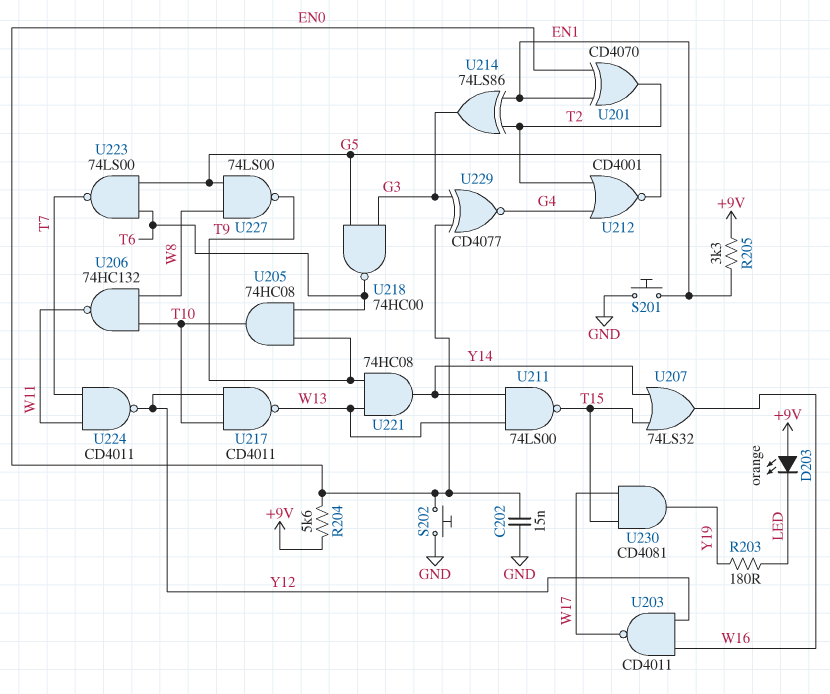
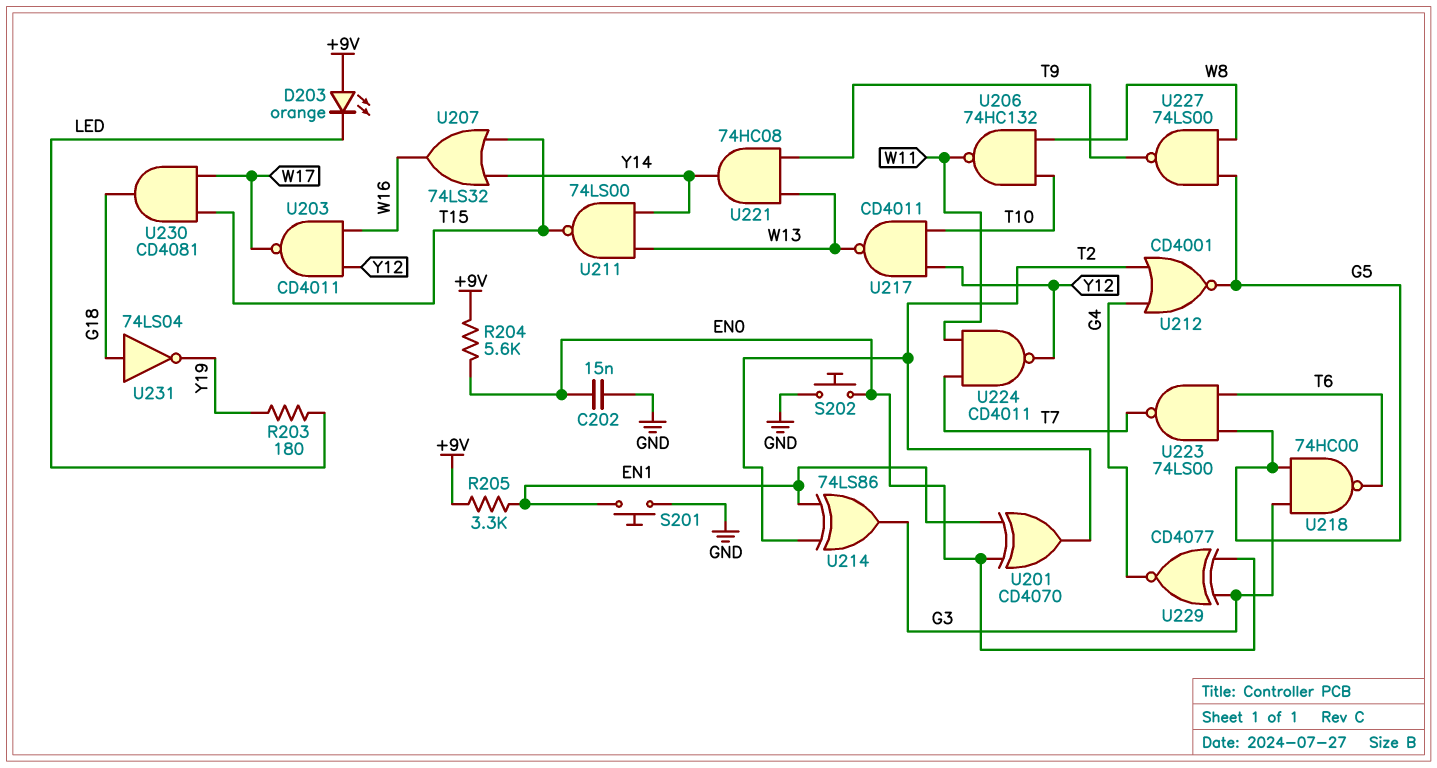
U205: AND 74HC08 (in T6, in T9, out T10) -> none
U230: AND CD4081 (in T15, in W17, out Y19) -> AND CD4081 (in T15, in W17, out G18)
U231: none -> NOT 74LS04 (in G18, out Y19)

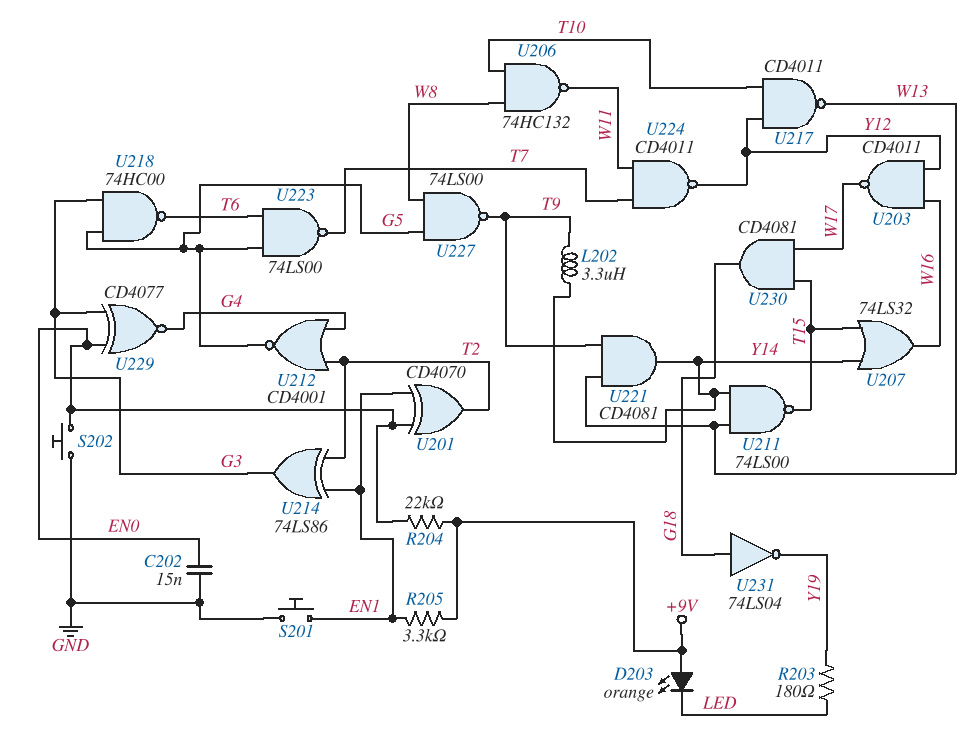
L202: none -> 3.3uH (T9, Y14)
R204: 5.6k (+9V, EN0) -> 22k (+9V, EN0)
U221: AND 74HC08 (in T9, in W13, out Y14) -> AND CD4081 (in T9, in W13, out Y14)

